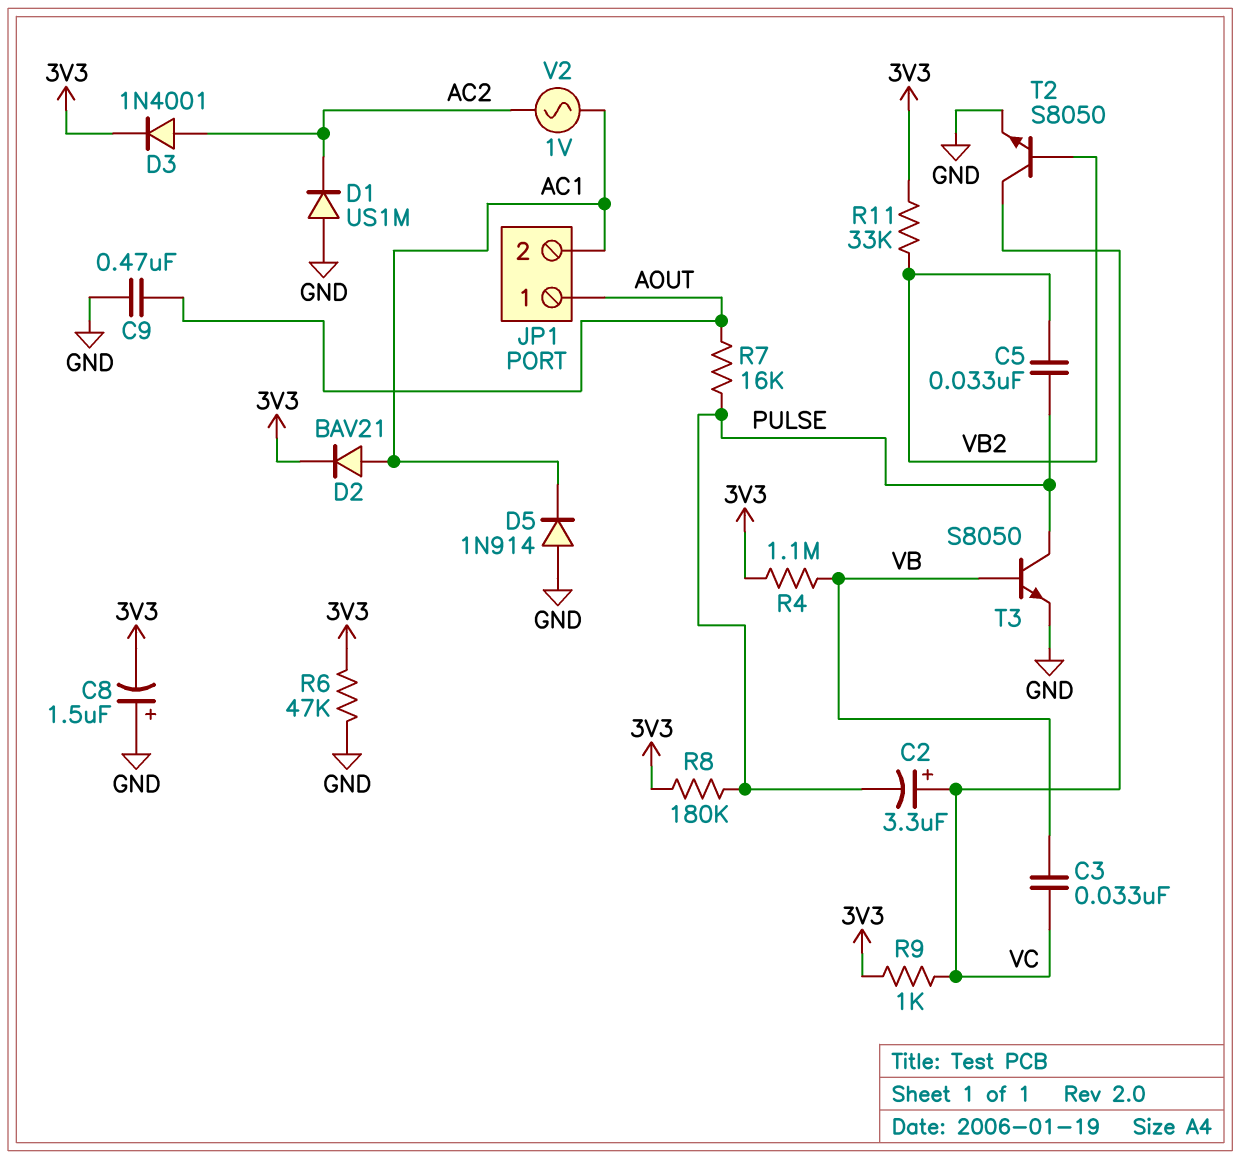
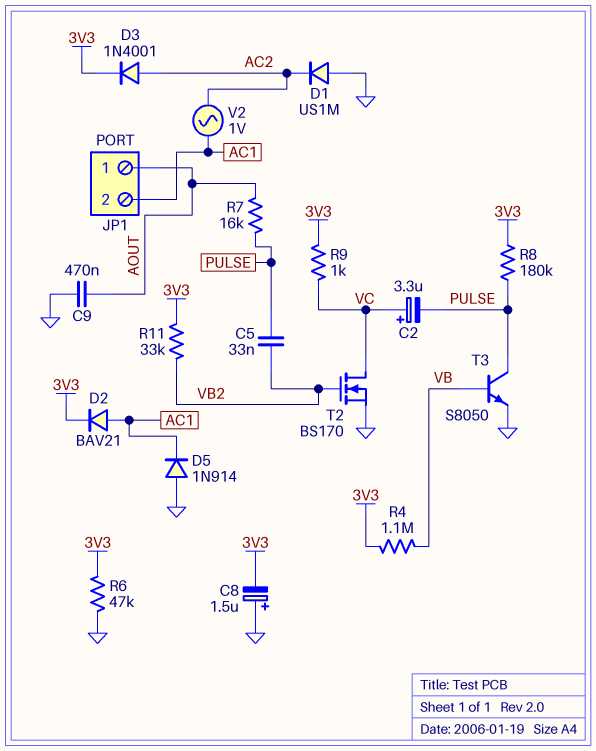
C3: 33nF (VB, VC) -> none
T2: NPN S8050 (B VB2, C VC, E GND) -> NMOS BS170 (G VB2, D VC, S GND)

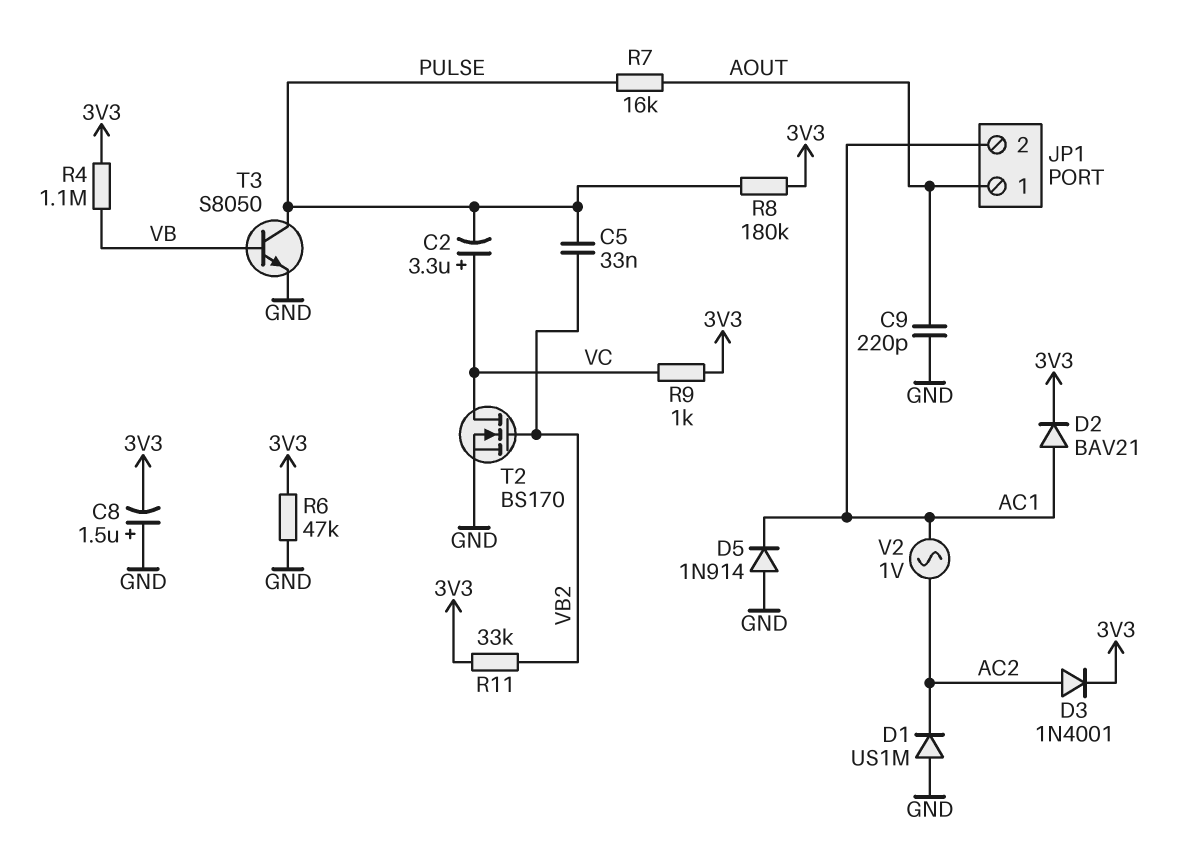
C9: 470nF (AOUT, GND) -> 220pF (AOUT, GND)

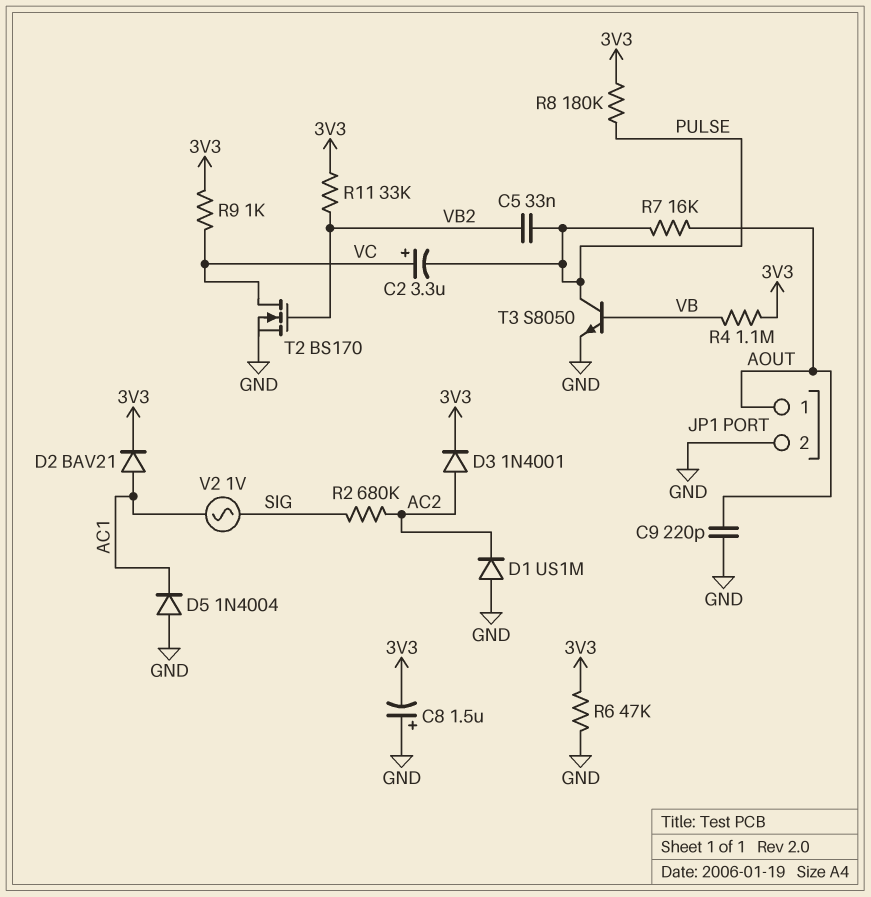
D5: diode 1N914 (A GND, K AC1) -> diode 1N4004 (A GND, K AC1)
JP1 pin 2: AC1 -> GND
R2: none -> 680k (AC2, SIG)
V2: AC 1V (AC1, AC2) -> AC 1V (AC1, SIG)

